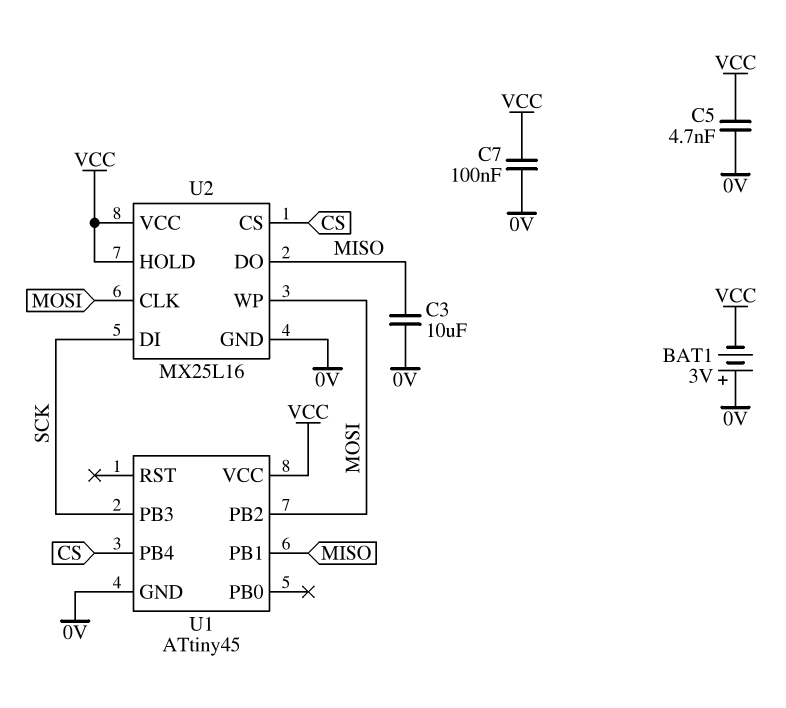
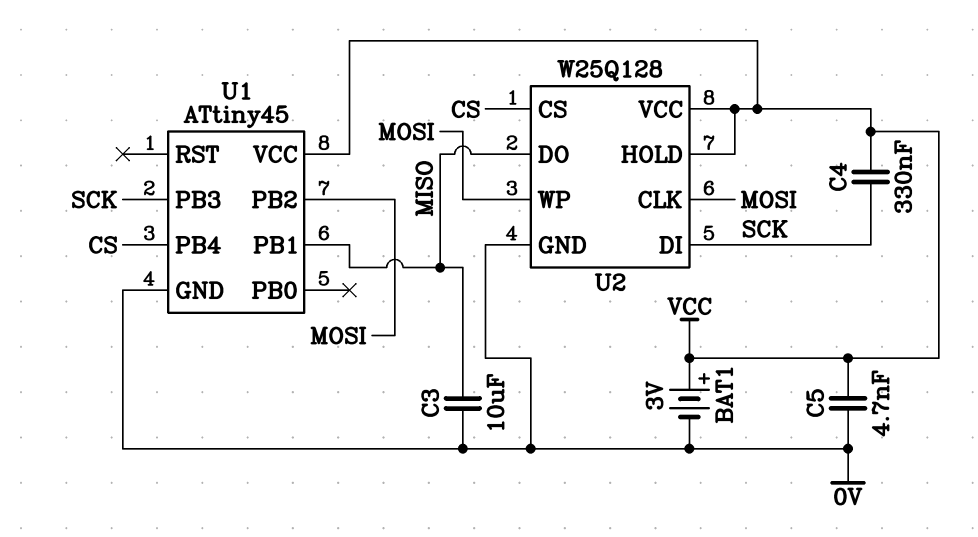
BAT1: 3V (plus 0V, minus VCC) -> 3V (plus VCC, minus 0V)
C4: none -> 330nF (SCK, VCC)
C7: 100nF (0V, VCC) -> none
U2: MX25L16 -> W25Q128

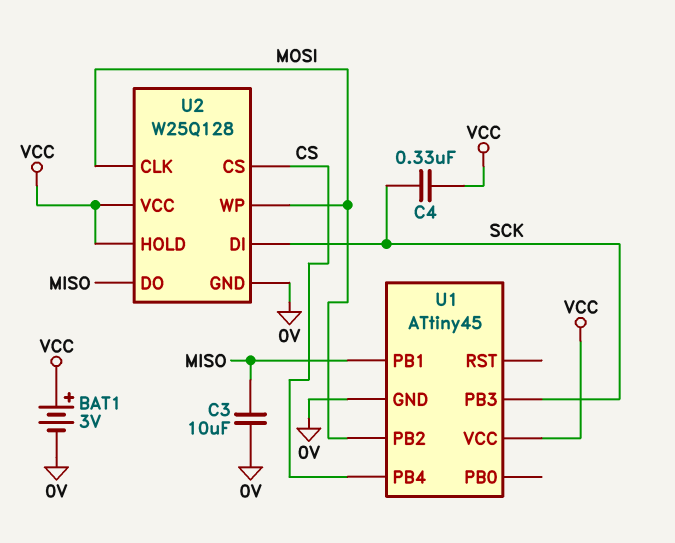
C5: 4.7nF (0V, VCC) -> none

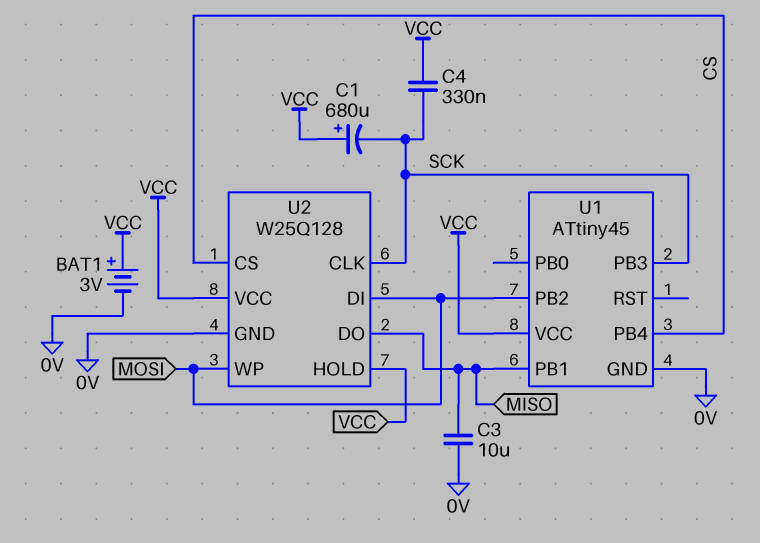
C1: none -> 680uF (plus VCC, minus SCK)
U2 pin CLK: MOSI -> SCK
U2 pin DI: SCK -> MOSI

